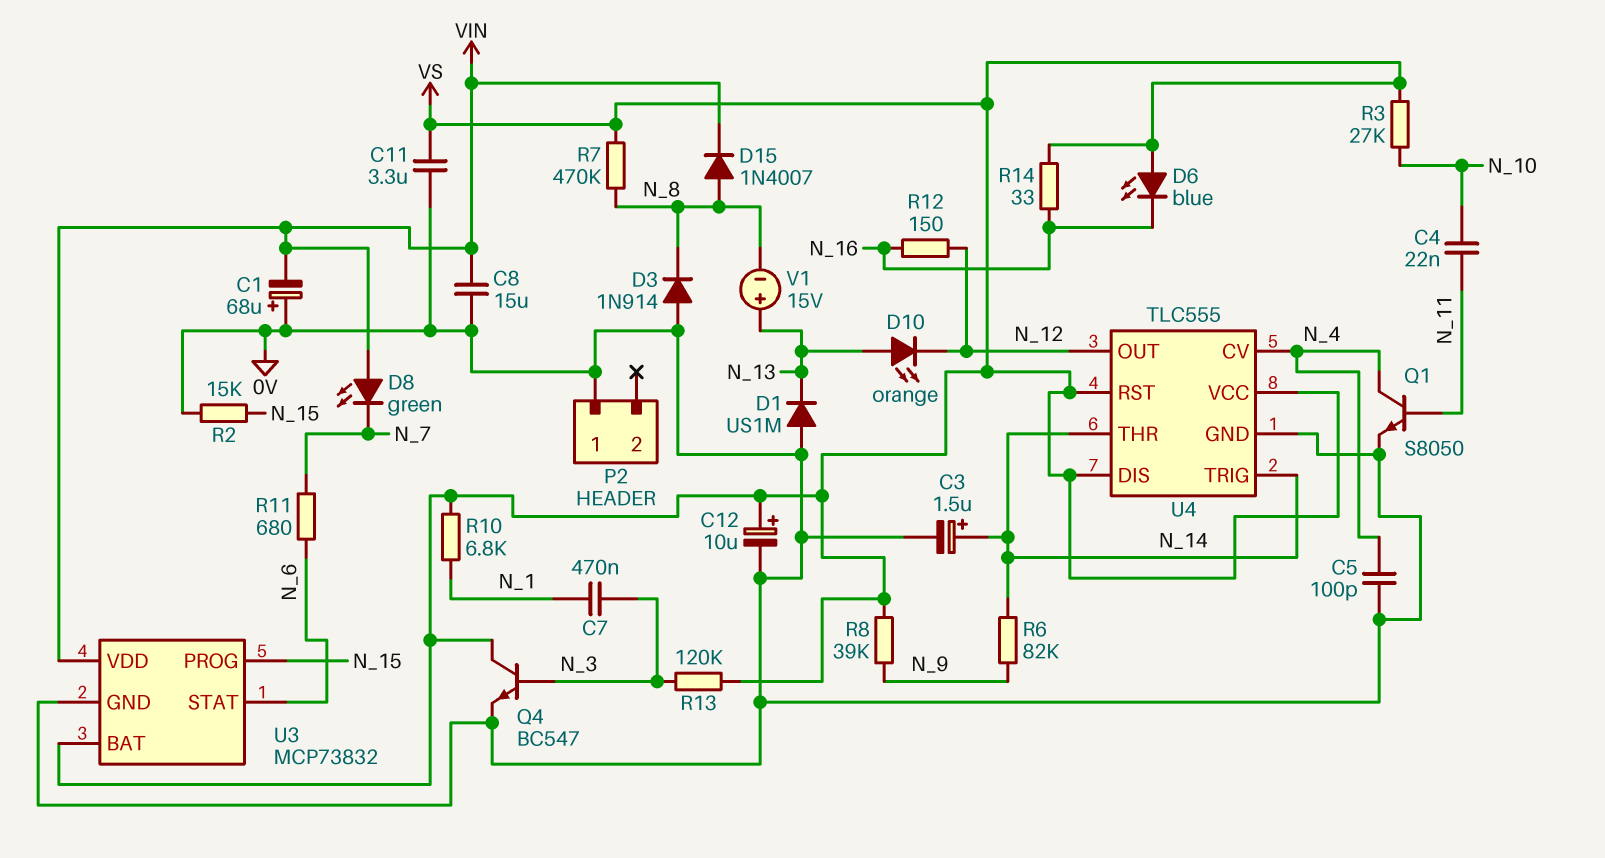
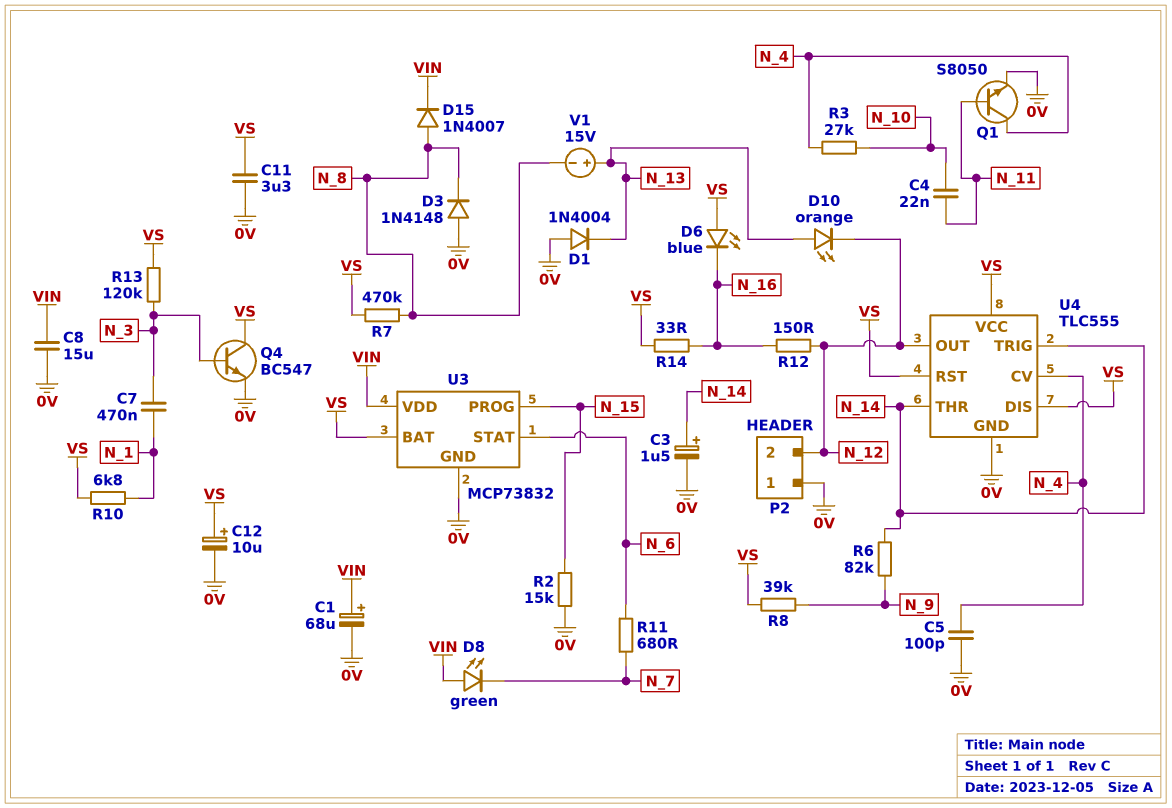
C1: 68uF (plus 0V, minus VIN) -> 68uF (plus VIN, minus 0V)
D1: diode US1M (A 0V, K N_13) -> diode 1N4004 (A 0V, K N_13)
D3: diode 1N914 (A 0V, K N_8) -> diode 1N4148 (A 0V, K N_8)
P2 pin 2: none -> N_12
R3: 27k (N_10, VS) -> 27k (N_4, N_10)

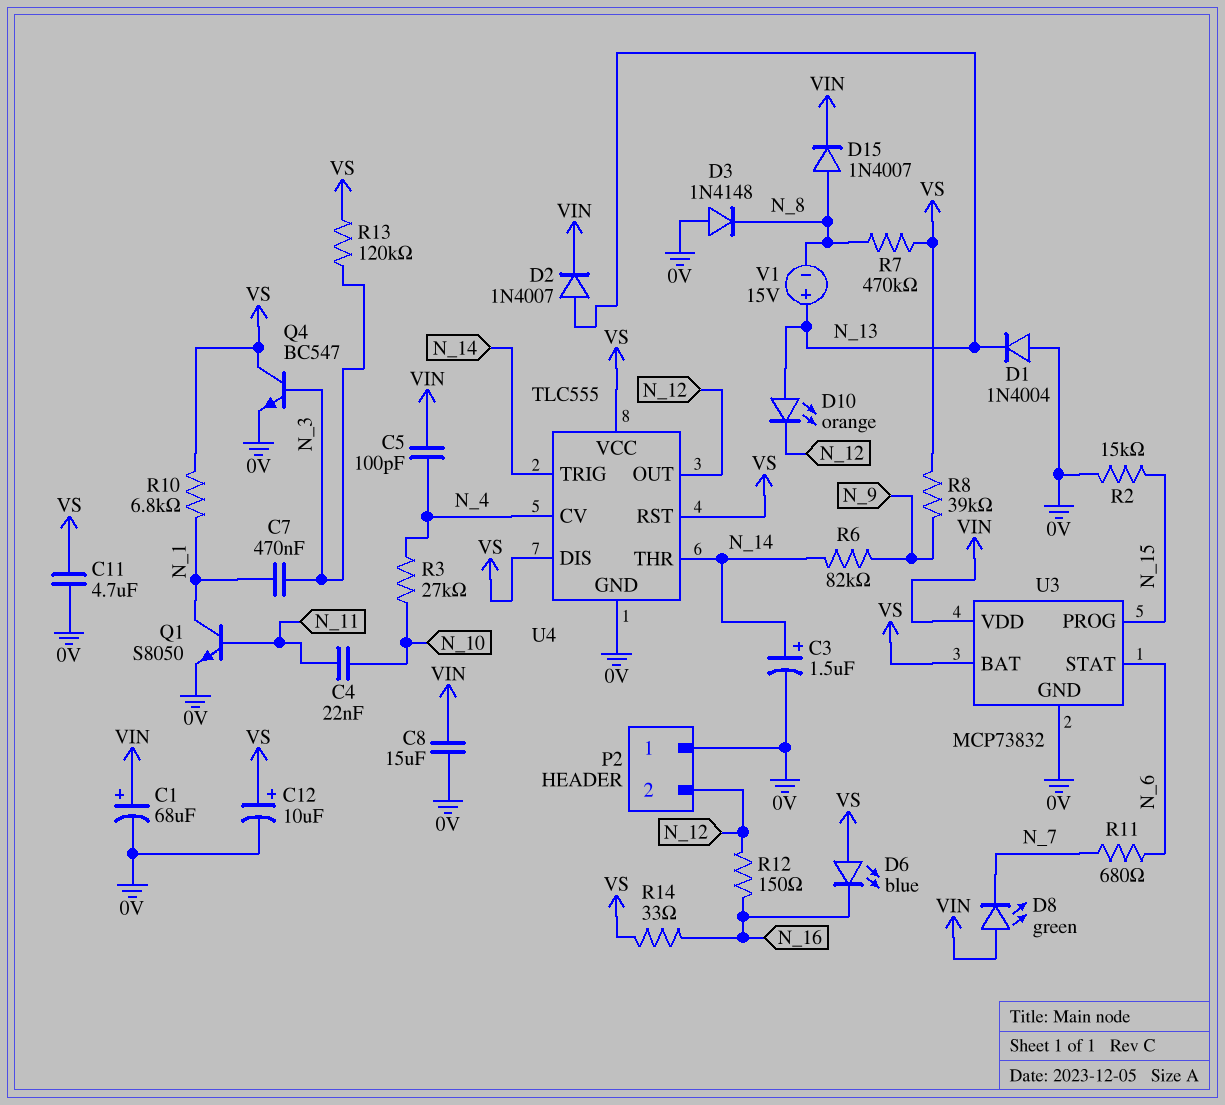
C5: 100pF (0V, N_4) -> 100pF (N_4, VIN)
C11: 3.3uF (0V, VS) -> 4.7uF (0V, VS)
D2: none -> diode 1N4007 (A N_13, K VIN)
Q1: NPN S8050 (B N_11, C N_4, E 0V) -> NPN S8050 (B N_11, C N_1, E 0V)

